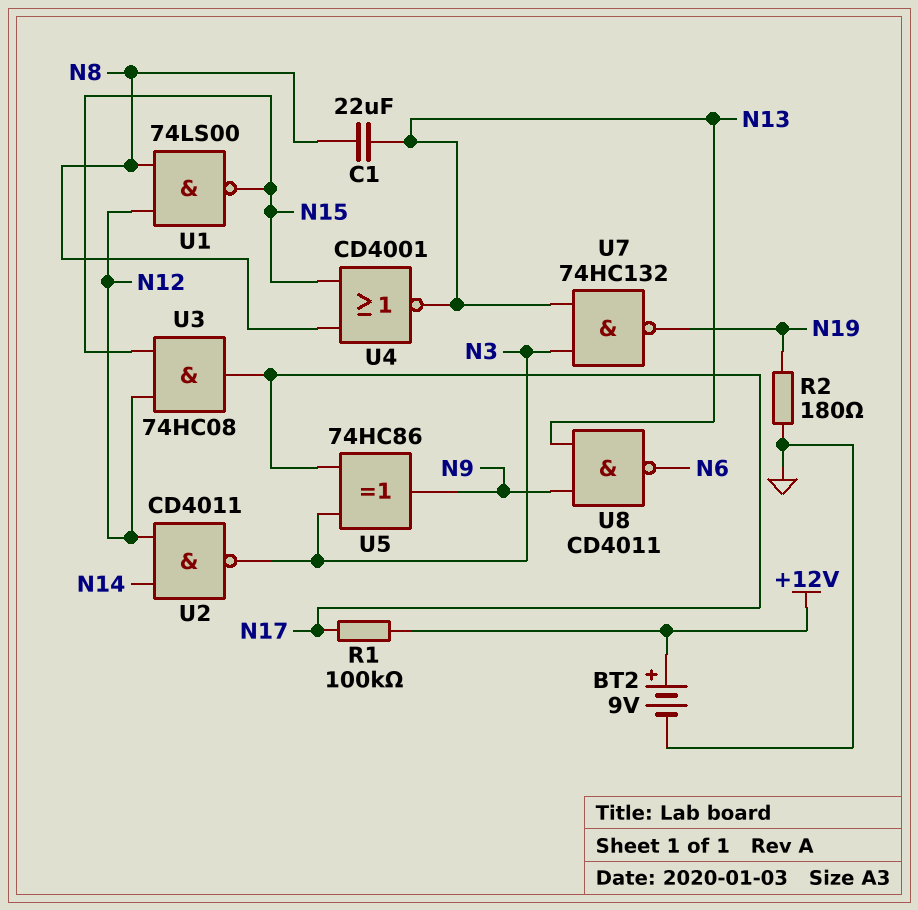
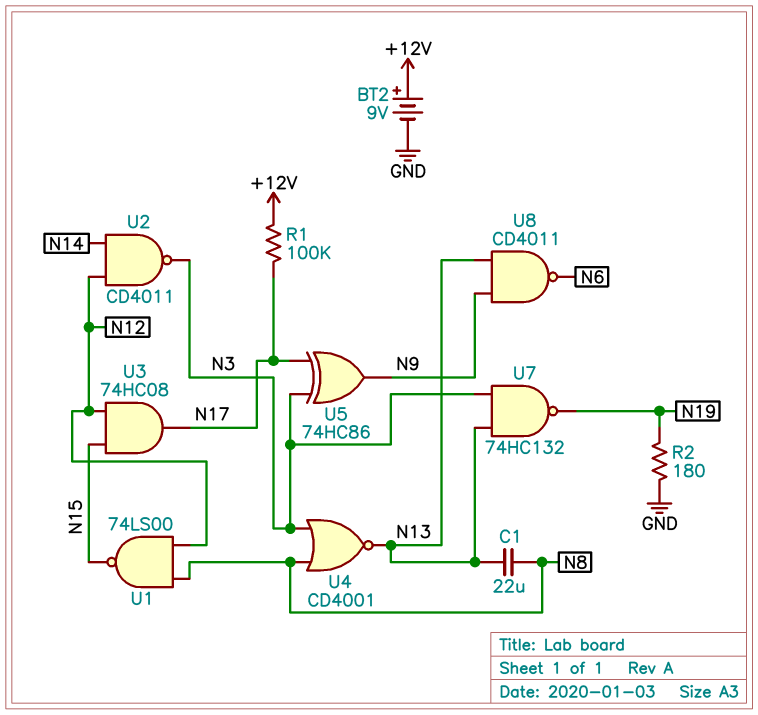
U4: NOR CD4001 (in N8, in N15, out N13) -> NOR CD4001 (in N3, in N8, out N13)

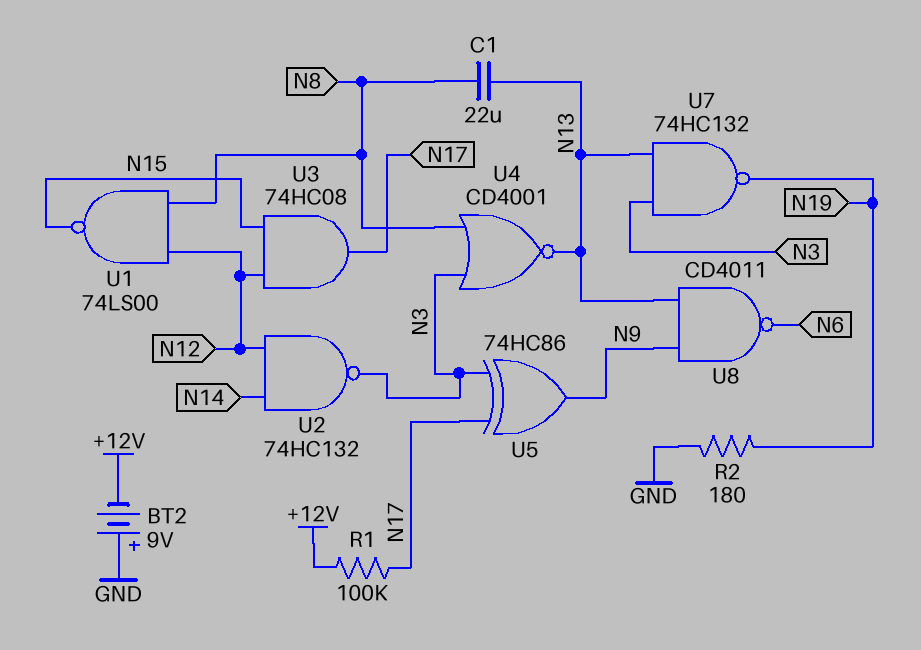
BT2: 9V (plus +12V, minus GND) -> 9V (plus GND, minus +12V)
U2: NAND CD4011 (in N12, in N14, out N3) -> NAND 74HC132 (in N12, in N14, out N3)

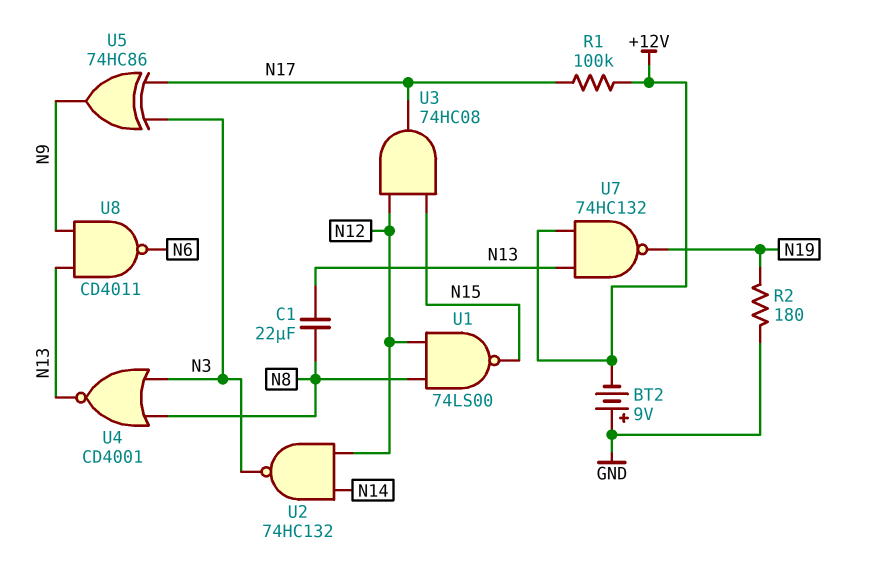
U7: NAND 74HC132 (in N3, in N13, out N19) -> NAND 74HC132 (in +12V, in N13, out N19)

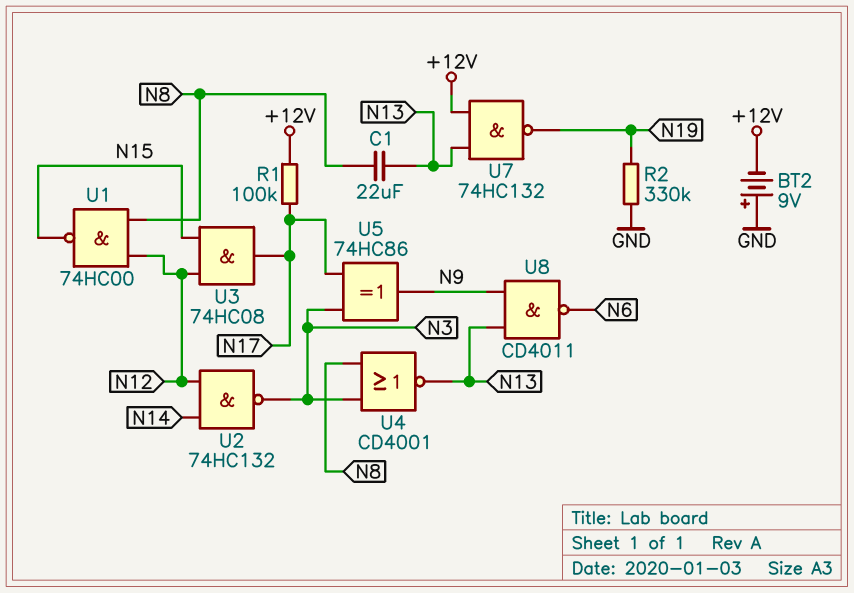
R2: 180 (GND, N19) -> 330k (GND, N19)
U1: NAND 74LS00 (in N8, in N12, out N15) -> NAND 74HC00 (in N8, in N12, out N15)

